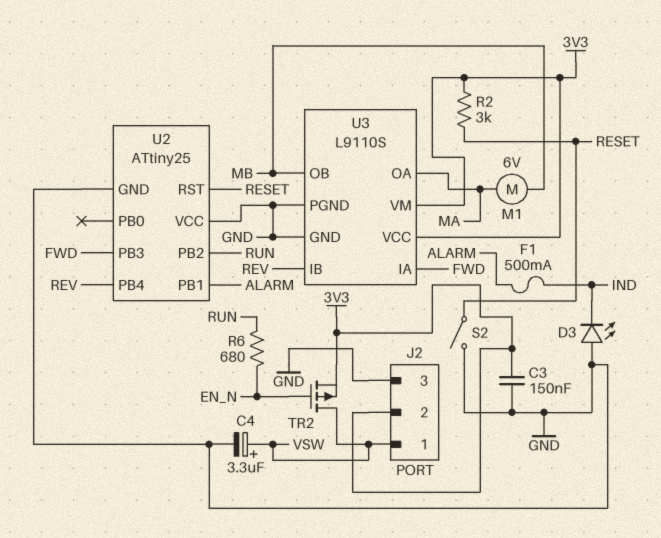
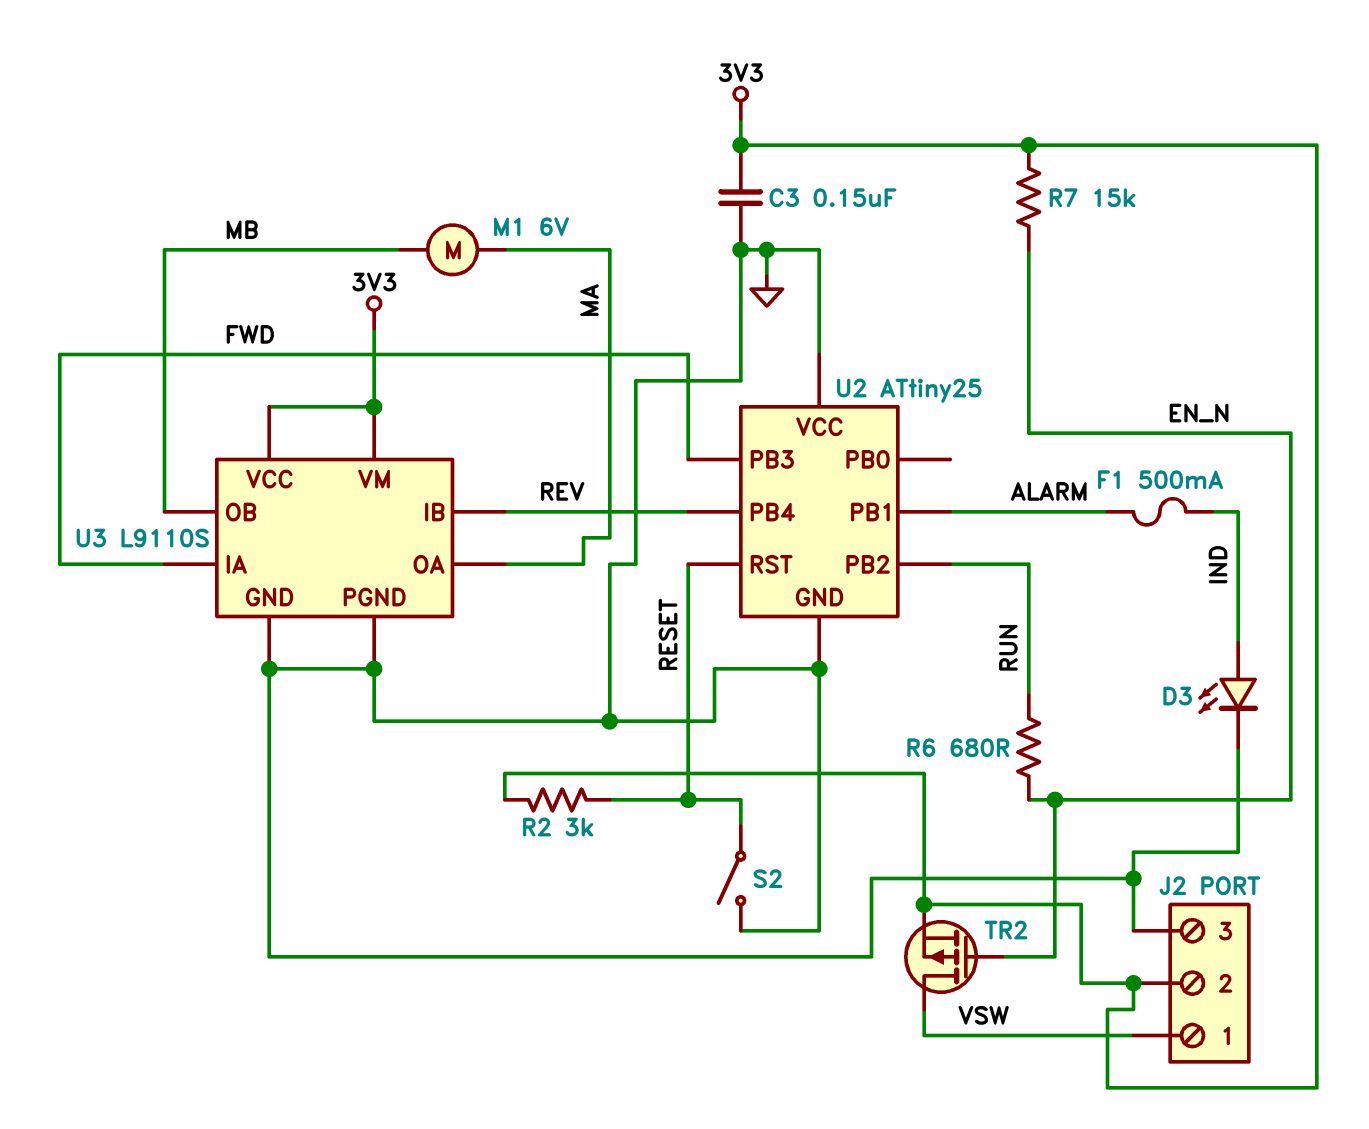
C4: 3.3uF (plus VSW, minus GND) -> none
D3: LED (A GND, K IND) -> LED (A IND, K GND)
R7: none -> 15k (3V3, EN_N)

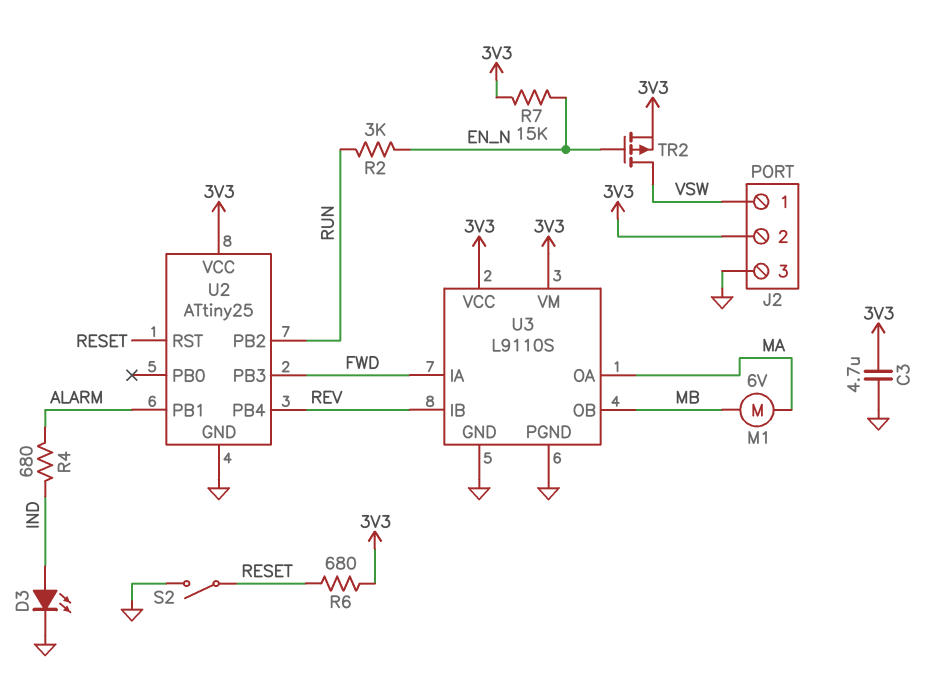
C3: 150nF (3V3, GND) -> 4.7uF (3V3, GND)
F1: 500mA (ALARM, IND) -> none
R2: 3k (3V3, RESET) -> 3k (EN_N, RUN)
R4: none -> 680 (ALARM, IND)
R6: 680 (EN_N, RUN) -> 680 (3V3, RESET)
U2 pin VCC: GND -> 3V3

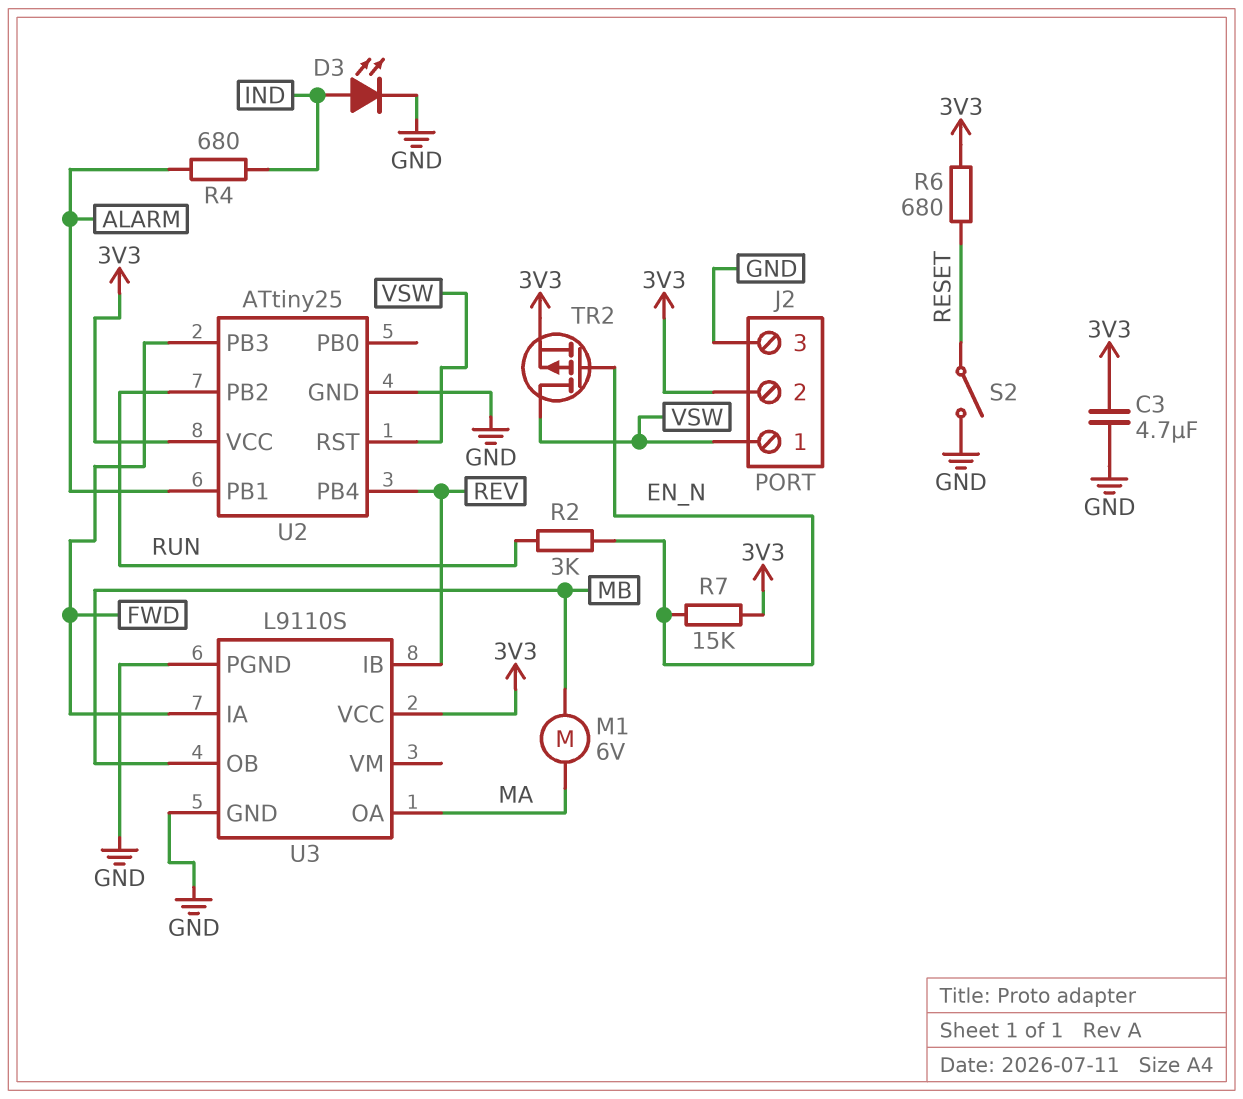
U2 pin RST: RESET -> VSW
U3 pin VM: 3V3 -> none

